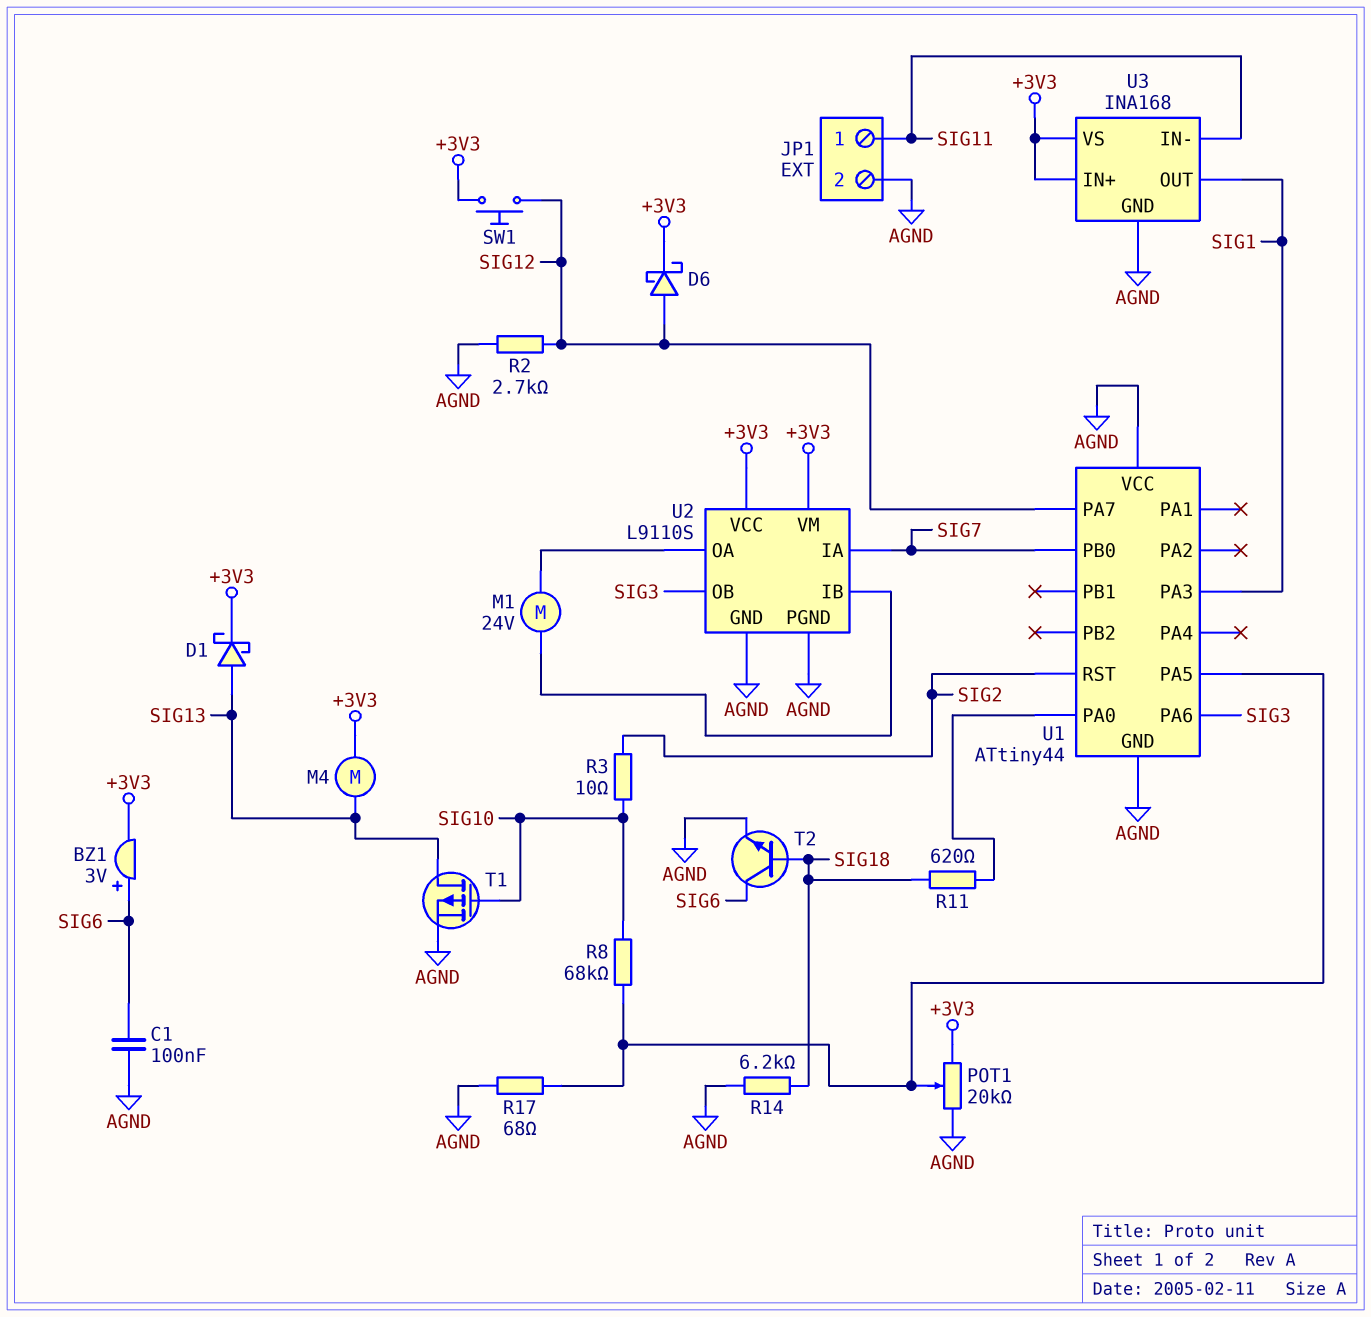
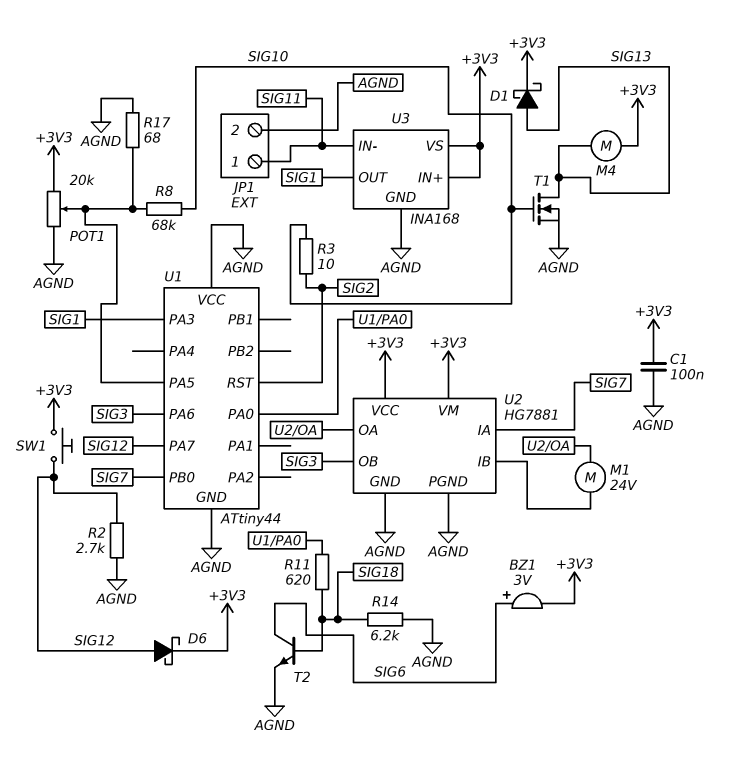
C1: 100nF (AGND, SIG6) -> 100nF (+3V3, AGND)
T1: PMOS (G SIG10, D SIG13, S AGND) -> NMOS (G SIG10, D SIG13, S AGND)
U2: L9110S -> HG7881

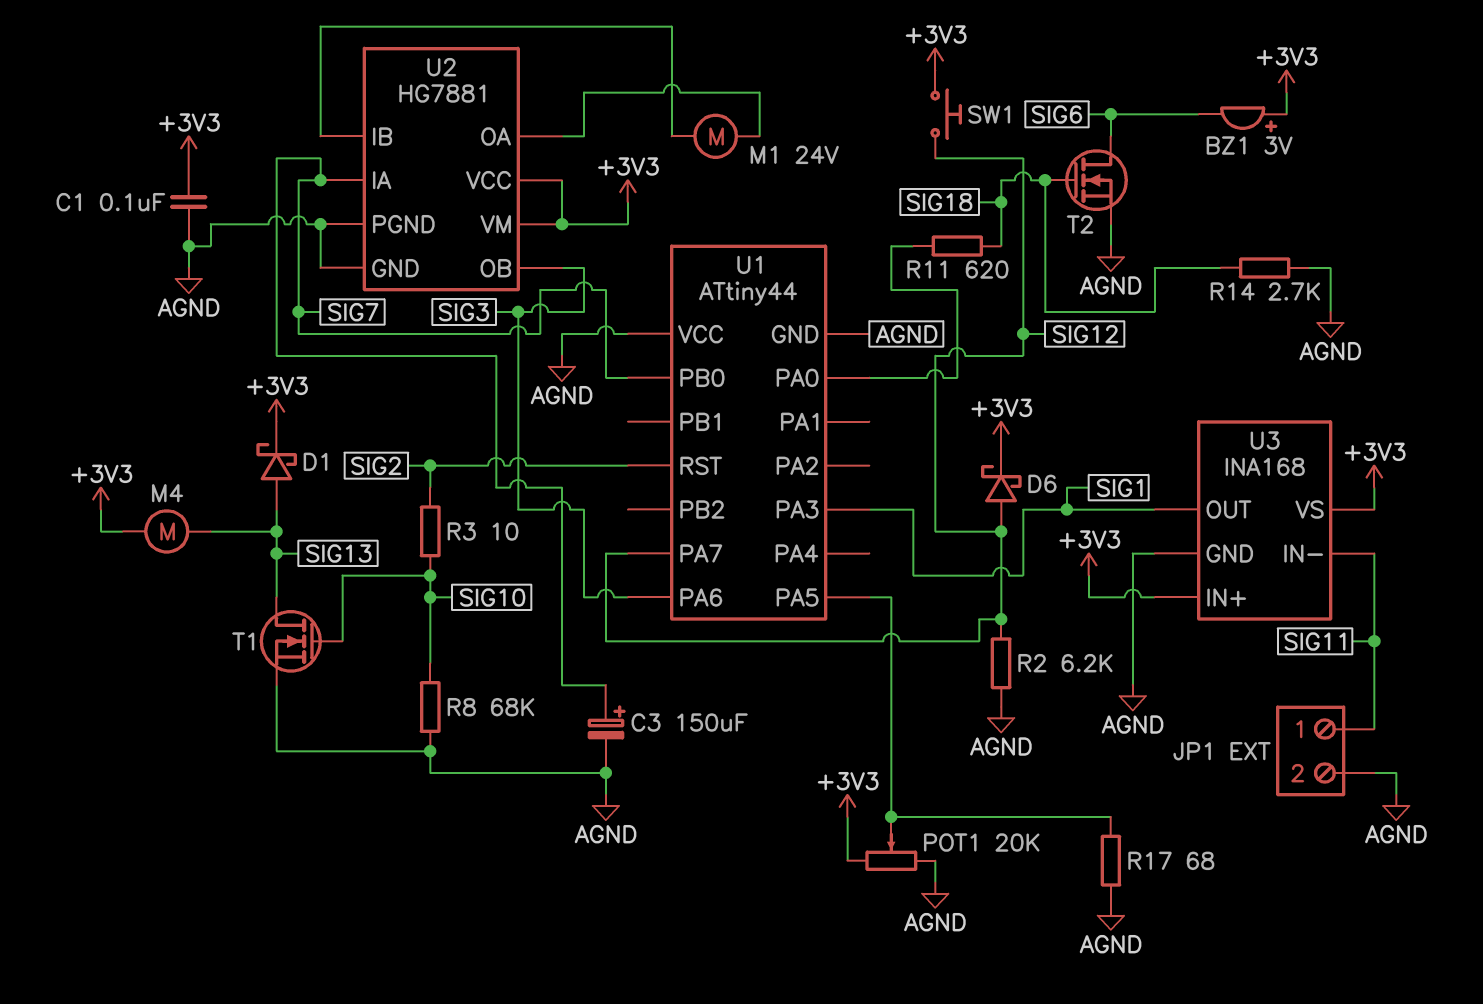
BZ1: buzzer 3V (plus SIG6, minus +3V3) -> buzzer 3V (plus +3V3, minus SIG6)
C3: none -> 150uF (plus SIG7, minus AGND)
R2: 2.7k (AGND, SIG12) -> 6.2k (AGND, SIG12)
R8: 68k (SIG10, U1/PA5) -> 68k (AGND, SIG10)
R14: 6.2k (AGND, SIG18) -> 2.7k (AGND, SIG18)
T2: NPN (B SIG18, C SIG6, E AGND) -> NMOS (G SIG18, D SIG6, S AGND)

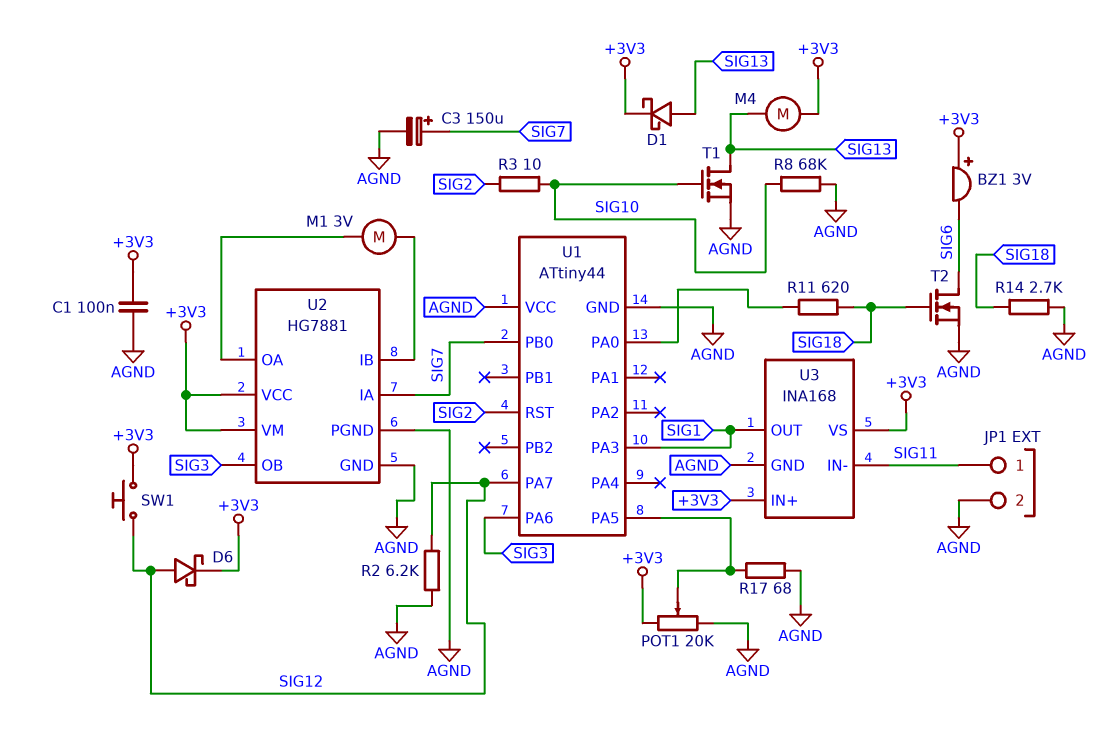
M1: motor 24V (U2/IB, U2/OA) -> motor 3V (U2/IB, U2/OA)

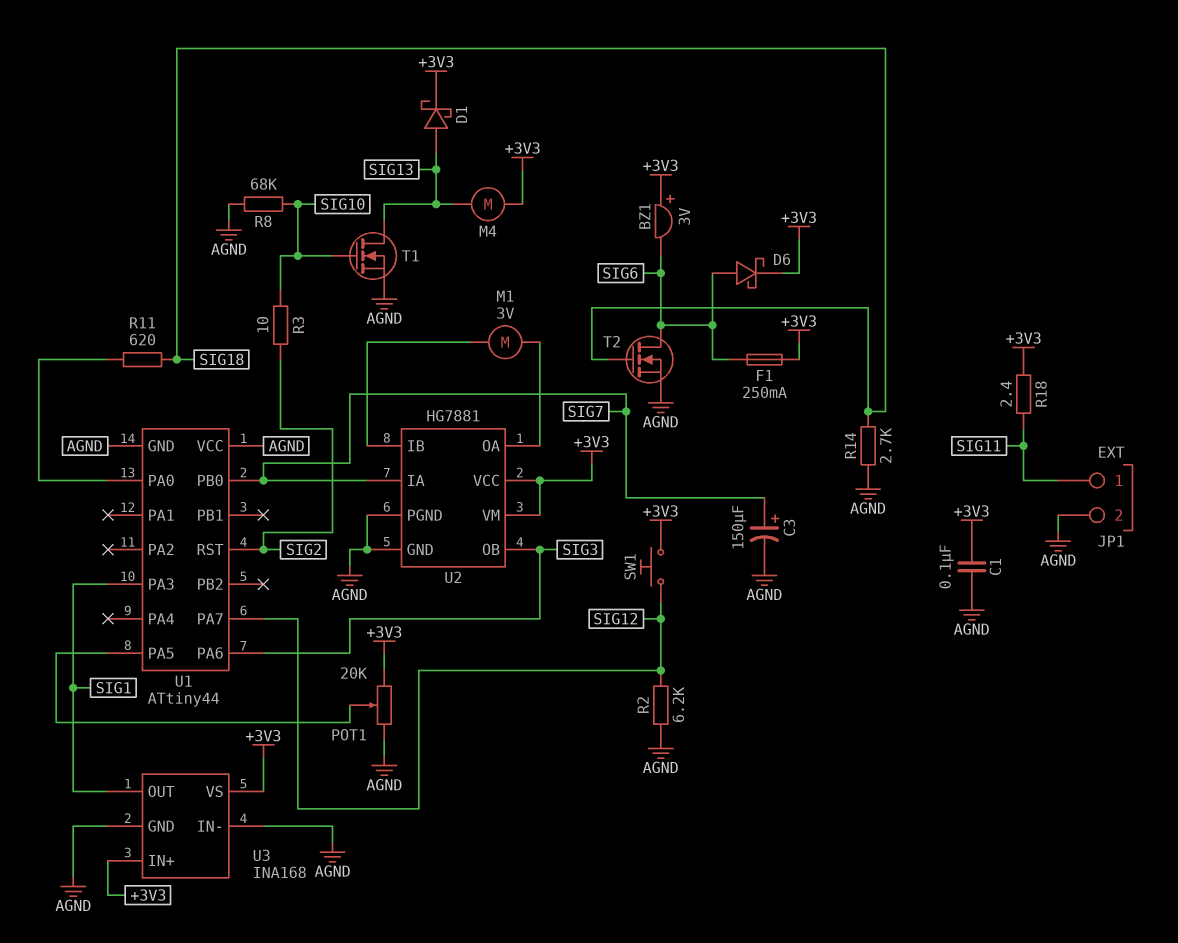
D6: schottky (A SIG12, K +3V3) -> schottky (A SIG6, K +3V3)
F1: none -> 250mA (+3V3, SIG6)
R17: 68 (AGND, U1/PA5) -> none
R18: none -> 2.4 (+3V3, SIG11)
U3 pin IN-: SIG11 -> AGND

